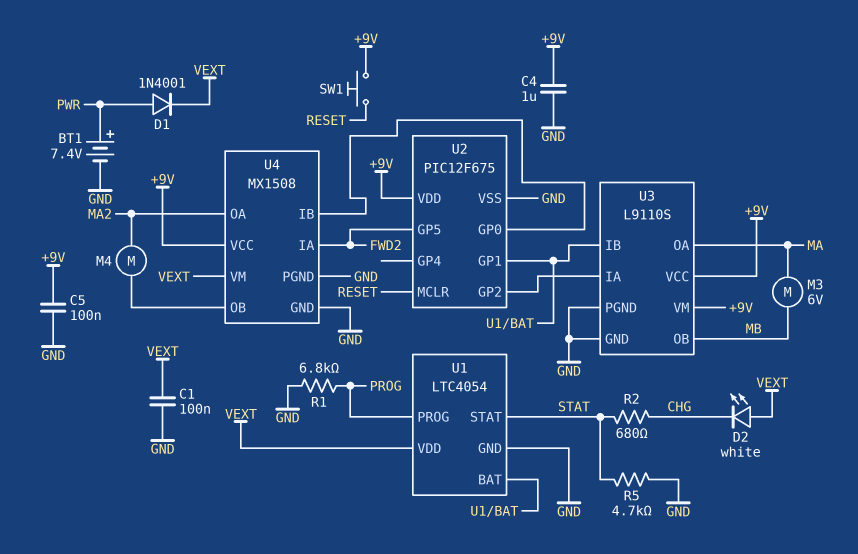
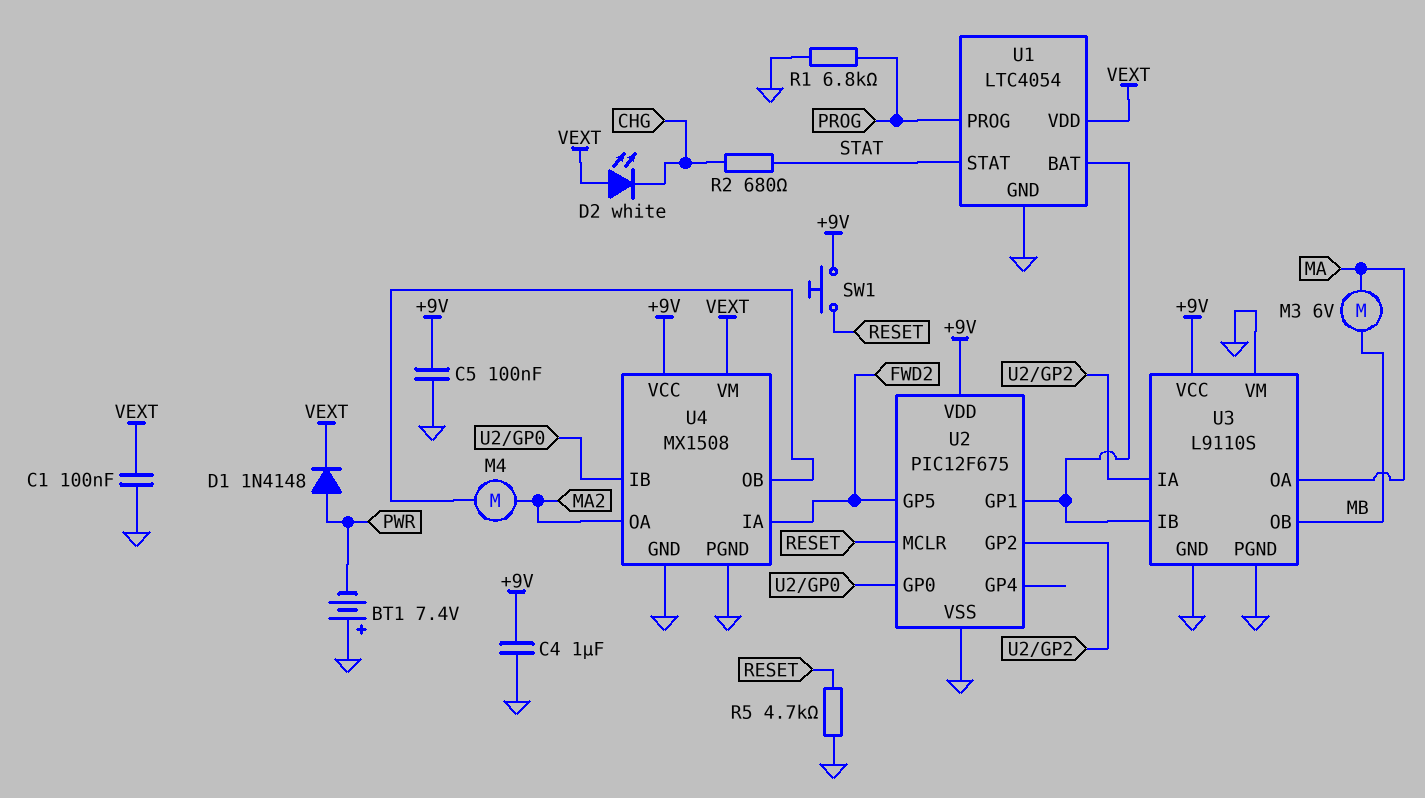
BT1: 7.4V (plus PWR, minus GND) -> 7.4V (plus GND, minus PWR)
D1: diode 1N4001 (A PWR, K VEXT) -> diode 1N4148 (A PWR, K VEXT)
R5: 4.7k (GND, STAT) -> 4.7k (GND, RESET)
U3 pin VM: +9V -> GND

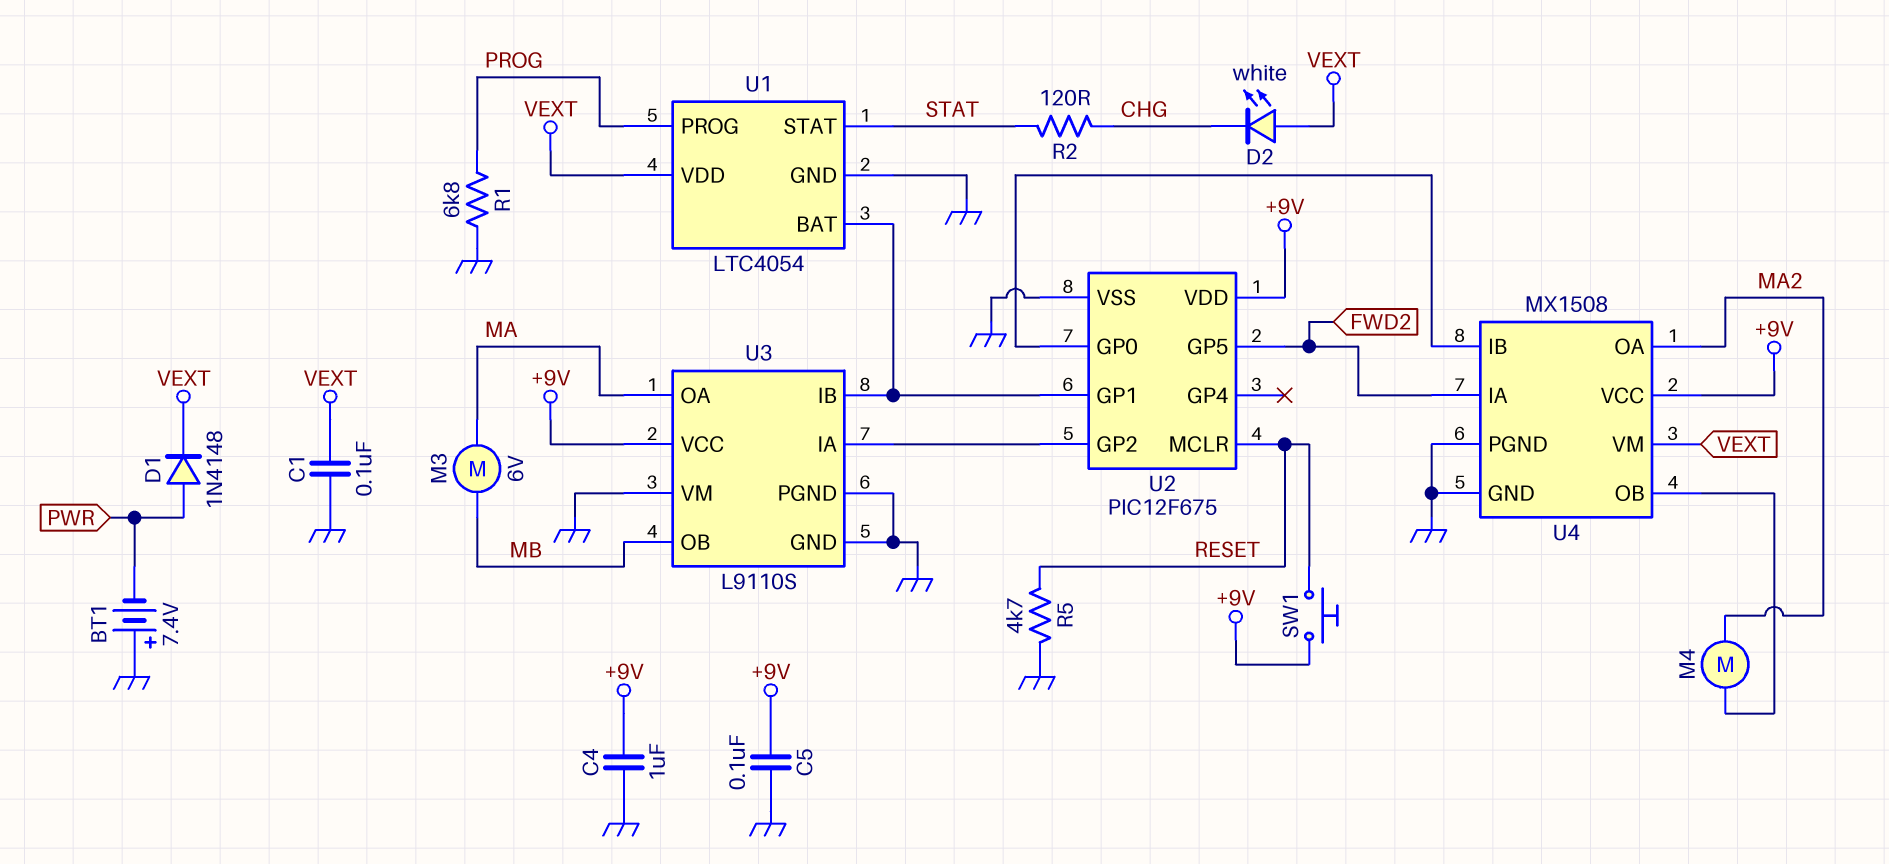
R2: 680 (CHG, STAT) -> 120 (CHG, STAT)

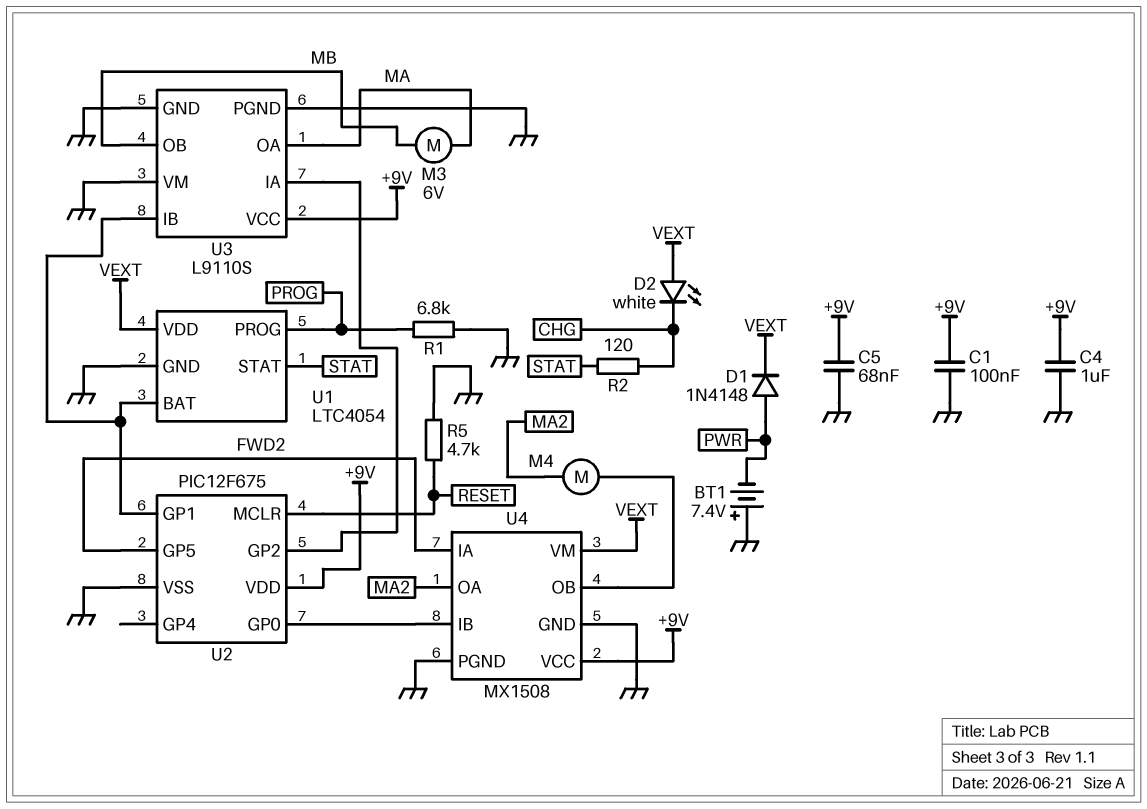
C1: 100nF (GND, VEXT) -> 100nF (+9V, GND)
C5: 100nF (+9V, GND) -> 68nF (+9V, GND)
SW1: button (+9V, RESET) -> none

